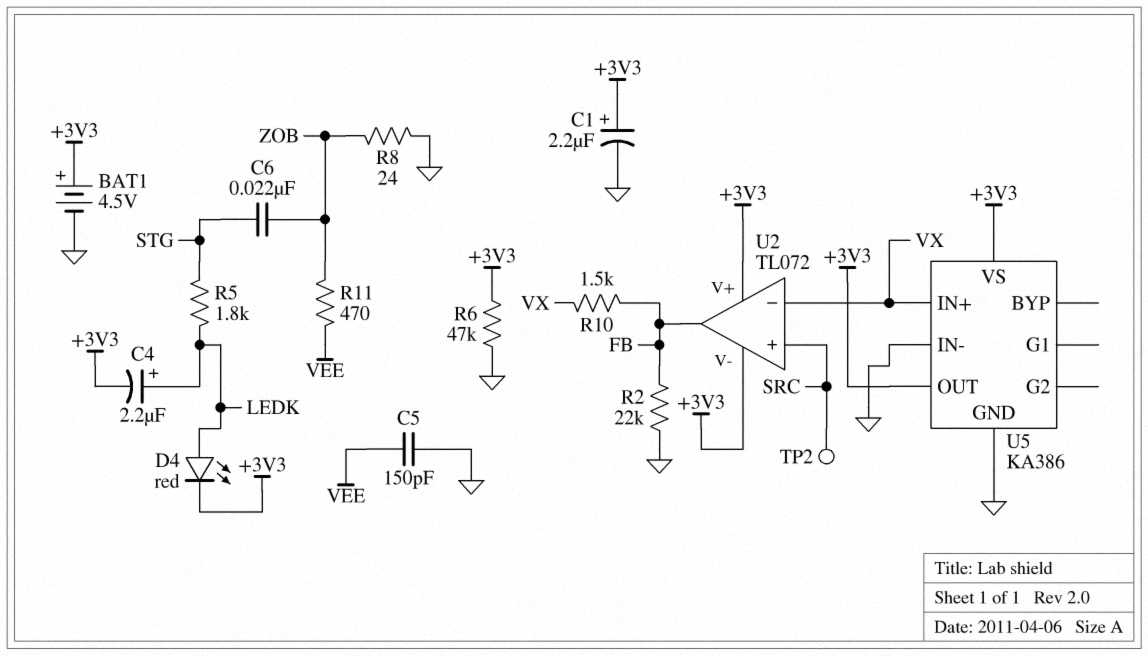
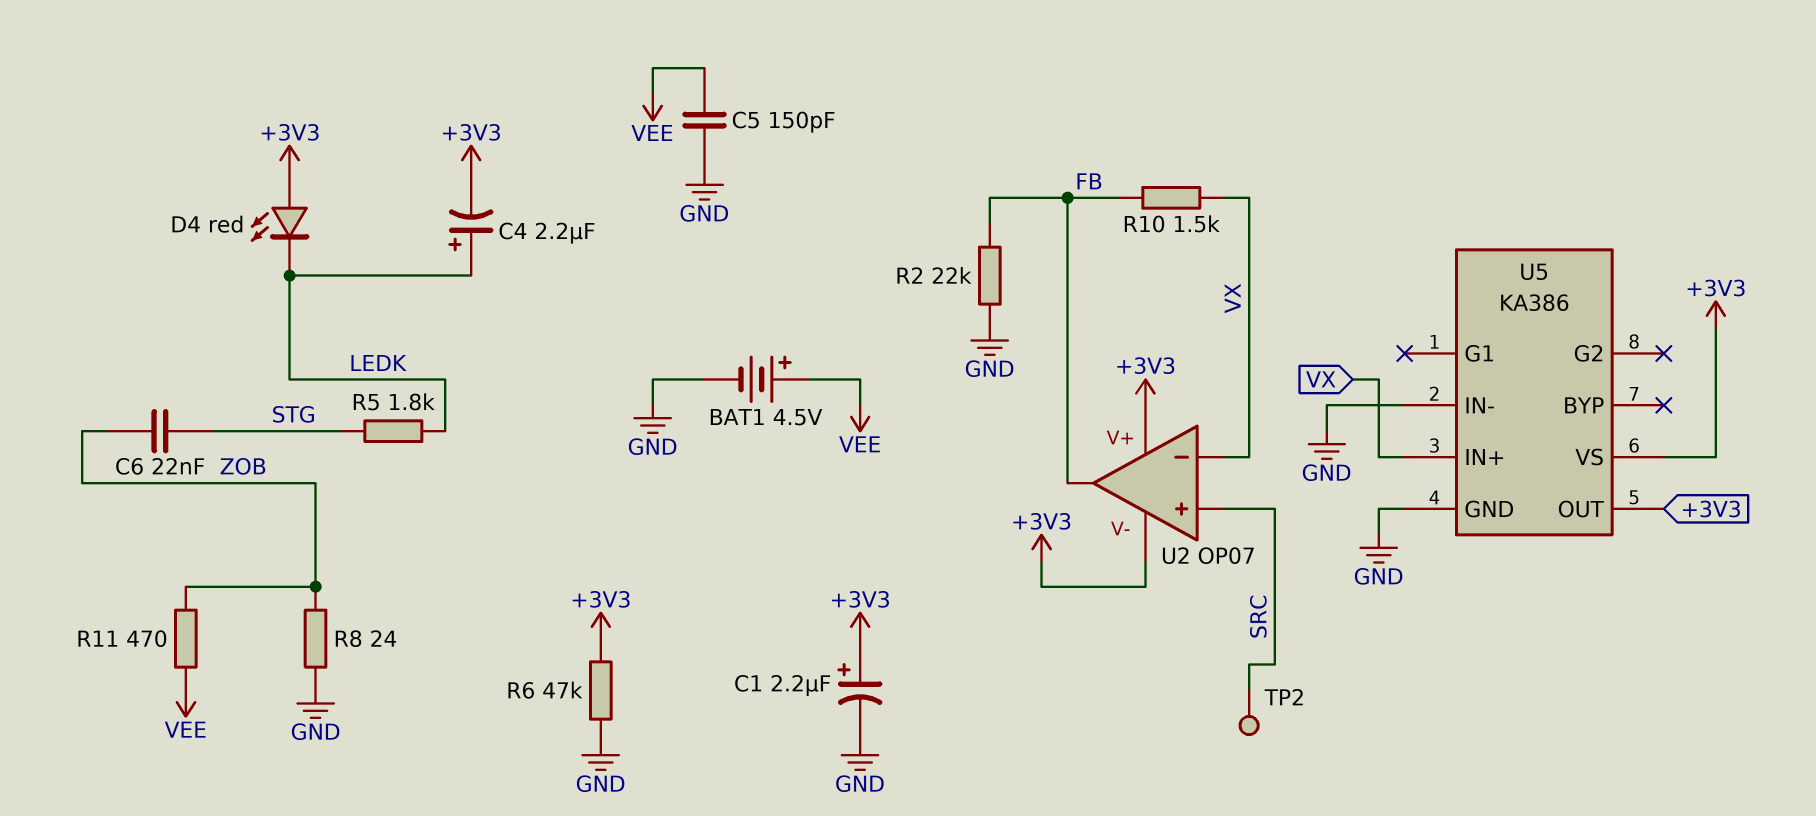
BAT1: 4.5V (plus +3V3, minus GND) -> 4.5V (plus VEE, minus GND)
D4: LED red (A LEDK, K +3V3) -> LED red (A +3V3, K LEDK)
U2: TL072 -> OP07

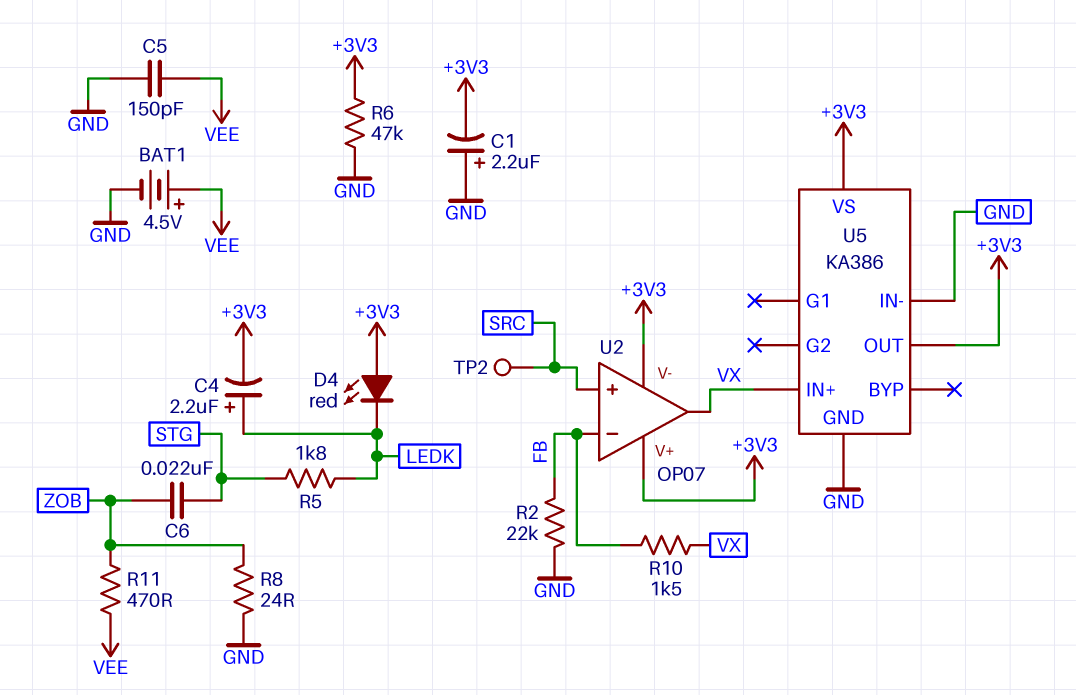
C1: 2.2uF (plus +3V3, minus GND) -> 2.2uF (plus GND, minus +3V3)
U2 pin in-: VX -> FB
U2 pin out: FB -> VX

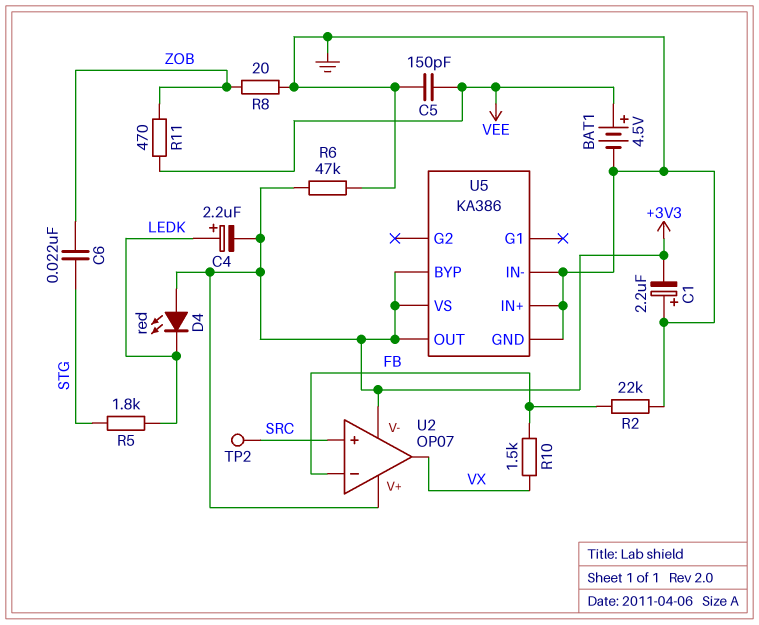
R8: 24 (GND, ZOB) -> 20 (GND, ZOB)
U5 pin BYP: none -> +3V3
U5 pin IN+: VX -> GND

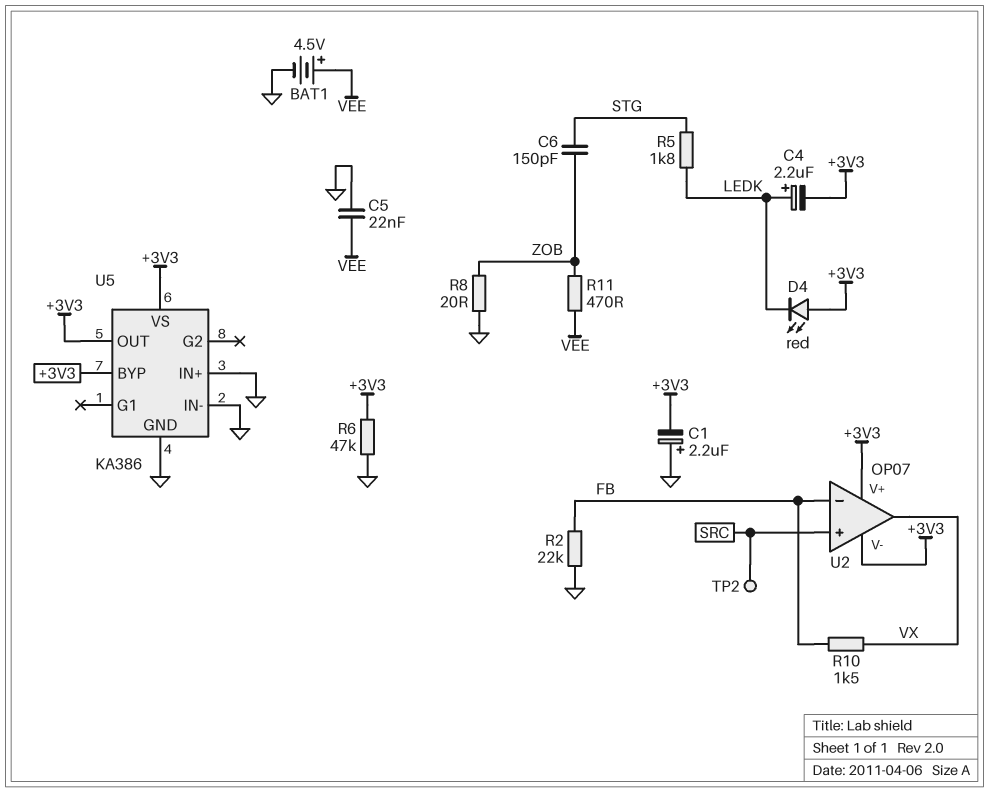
C5: 150pF (GND, VEE) -> 22nF (GND, VEE)
C6: 22nF (STG, ZOB) -> 150pF (STG, ZOB)

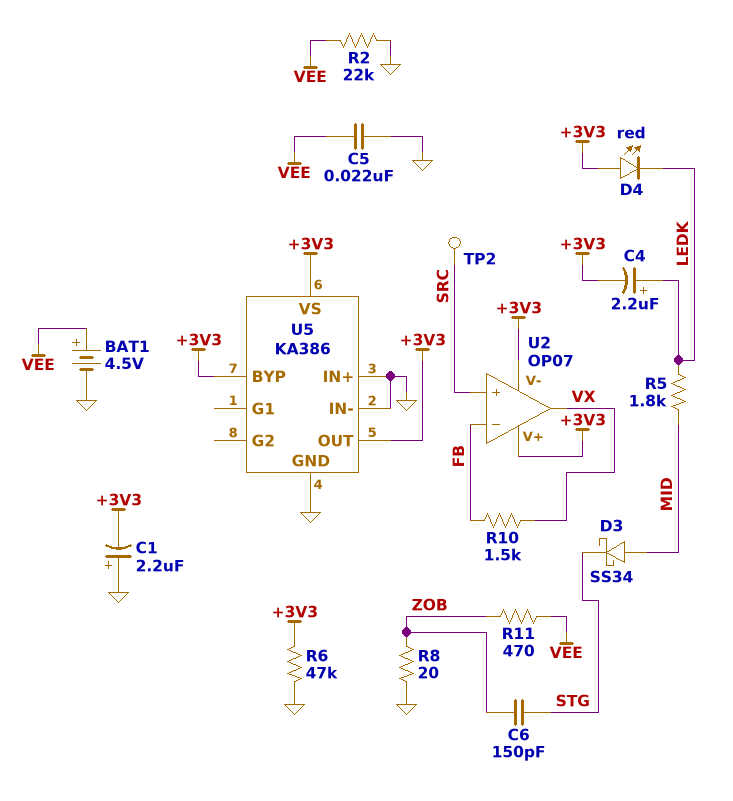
D3: none -> schottky SS34 (A MID, K STG)
R2: 22k (FB, GND) -> 22k (GND, VEE)
R5: 1.8k (LEDK, STG) -> 1.8k (LEDK, MID)

